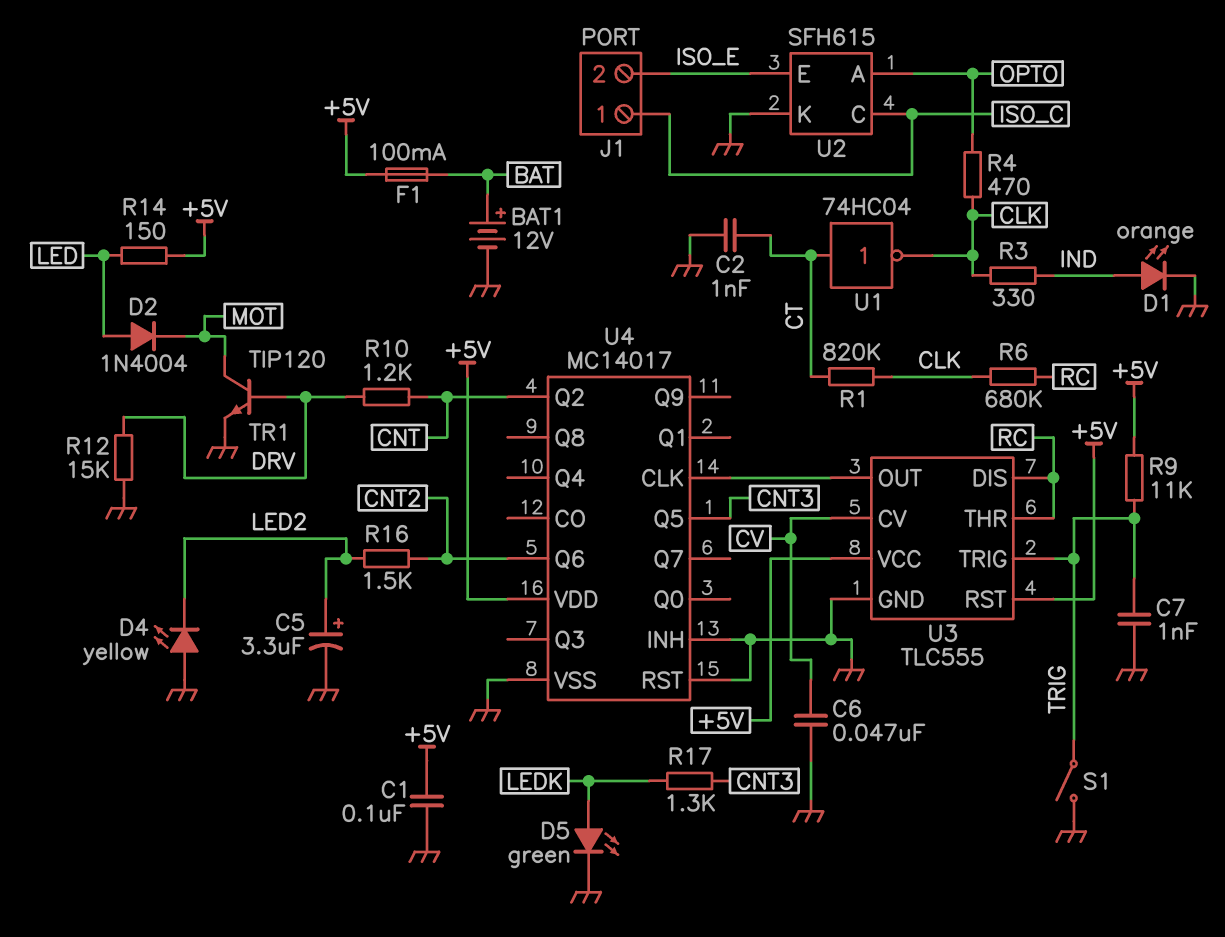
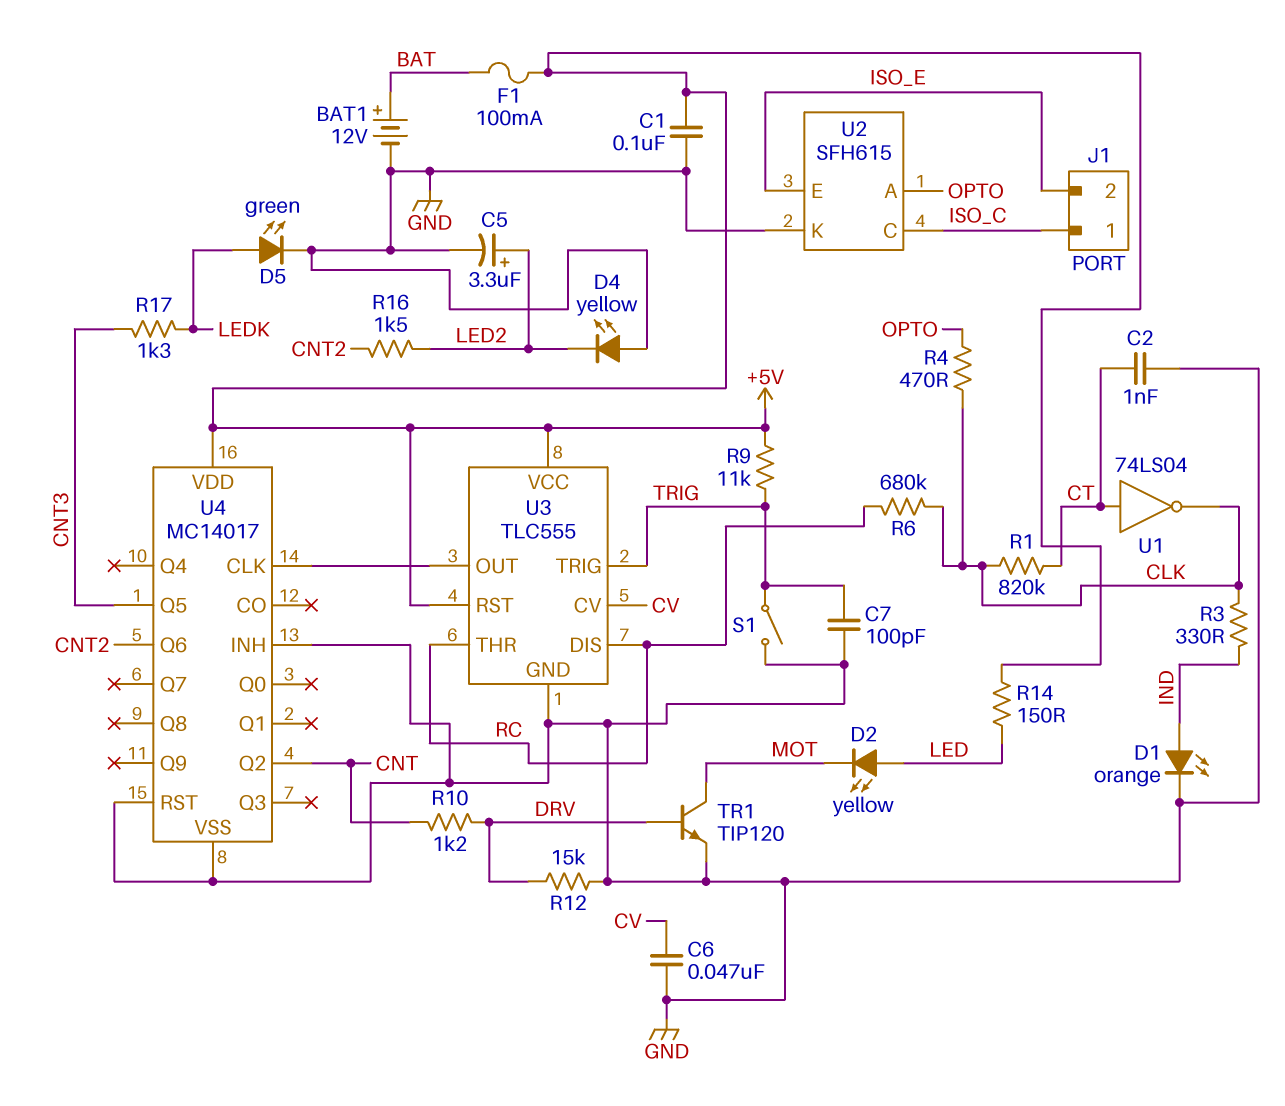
C7: 1nF (GND, TRIG) -> 100pF (GND, TRIG)
D2: diode 1N4004 (A LED, K MOT) -> LED yellow (A LED, K MOT)
U1: NOT 74HC04 (in CT, out CLK) -> NOT 74LS04 (in CT, out CLK)

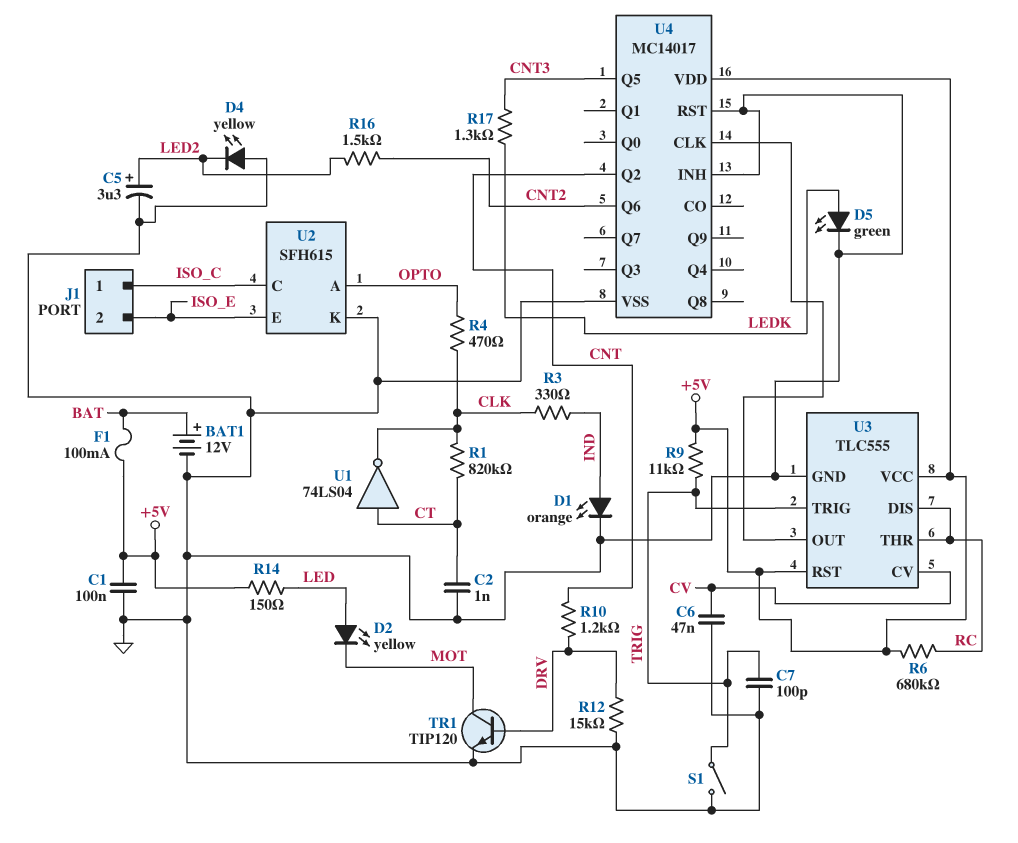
R6: 680k (CLK, RC) -> 680k (+5V, RC)

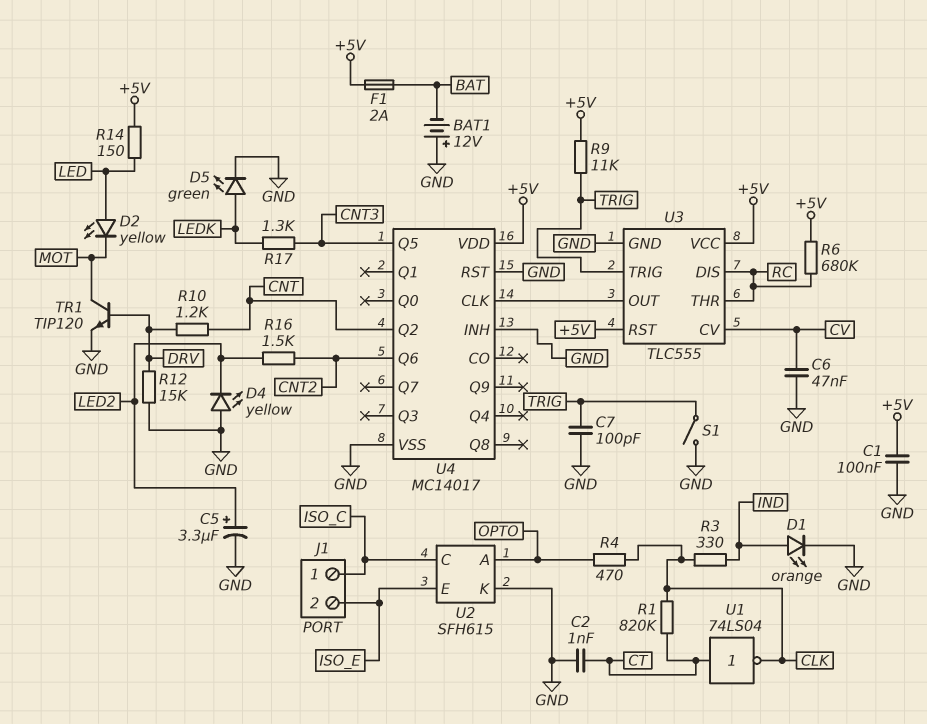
BAT1: 12V (plus BAT, minus GND) -> 12V (plus GND, minus BAT)
F1: 100mA (+5V, BAT) -> 2A (+5V, BAT)

